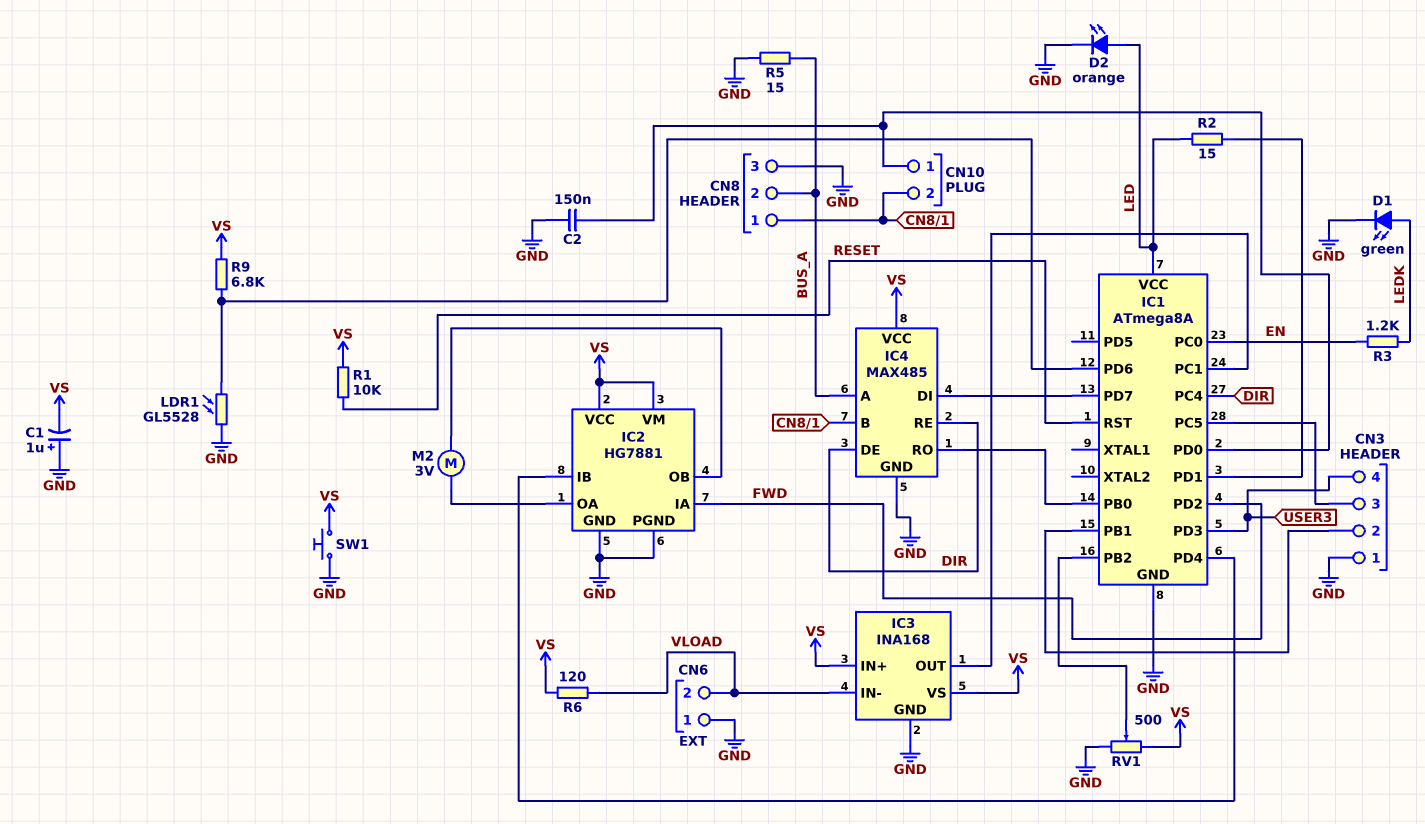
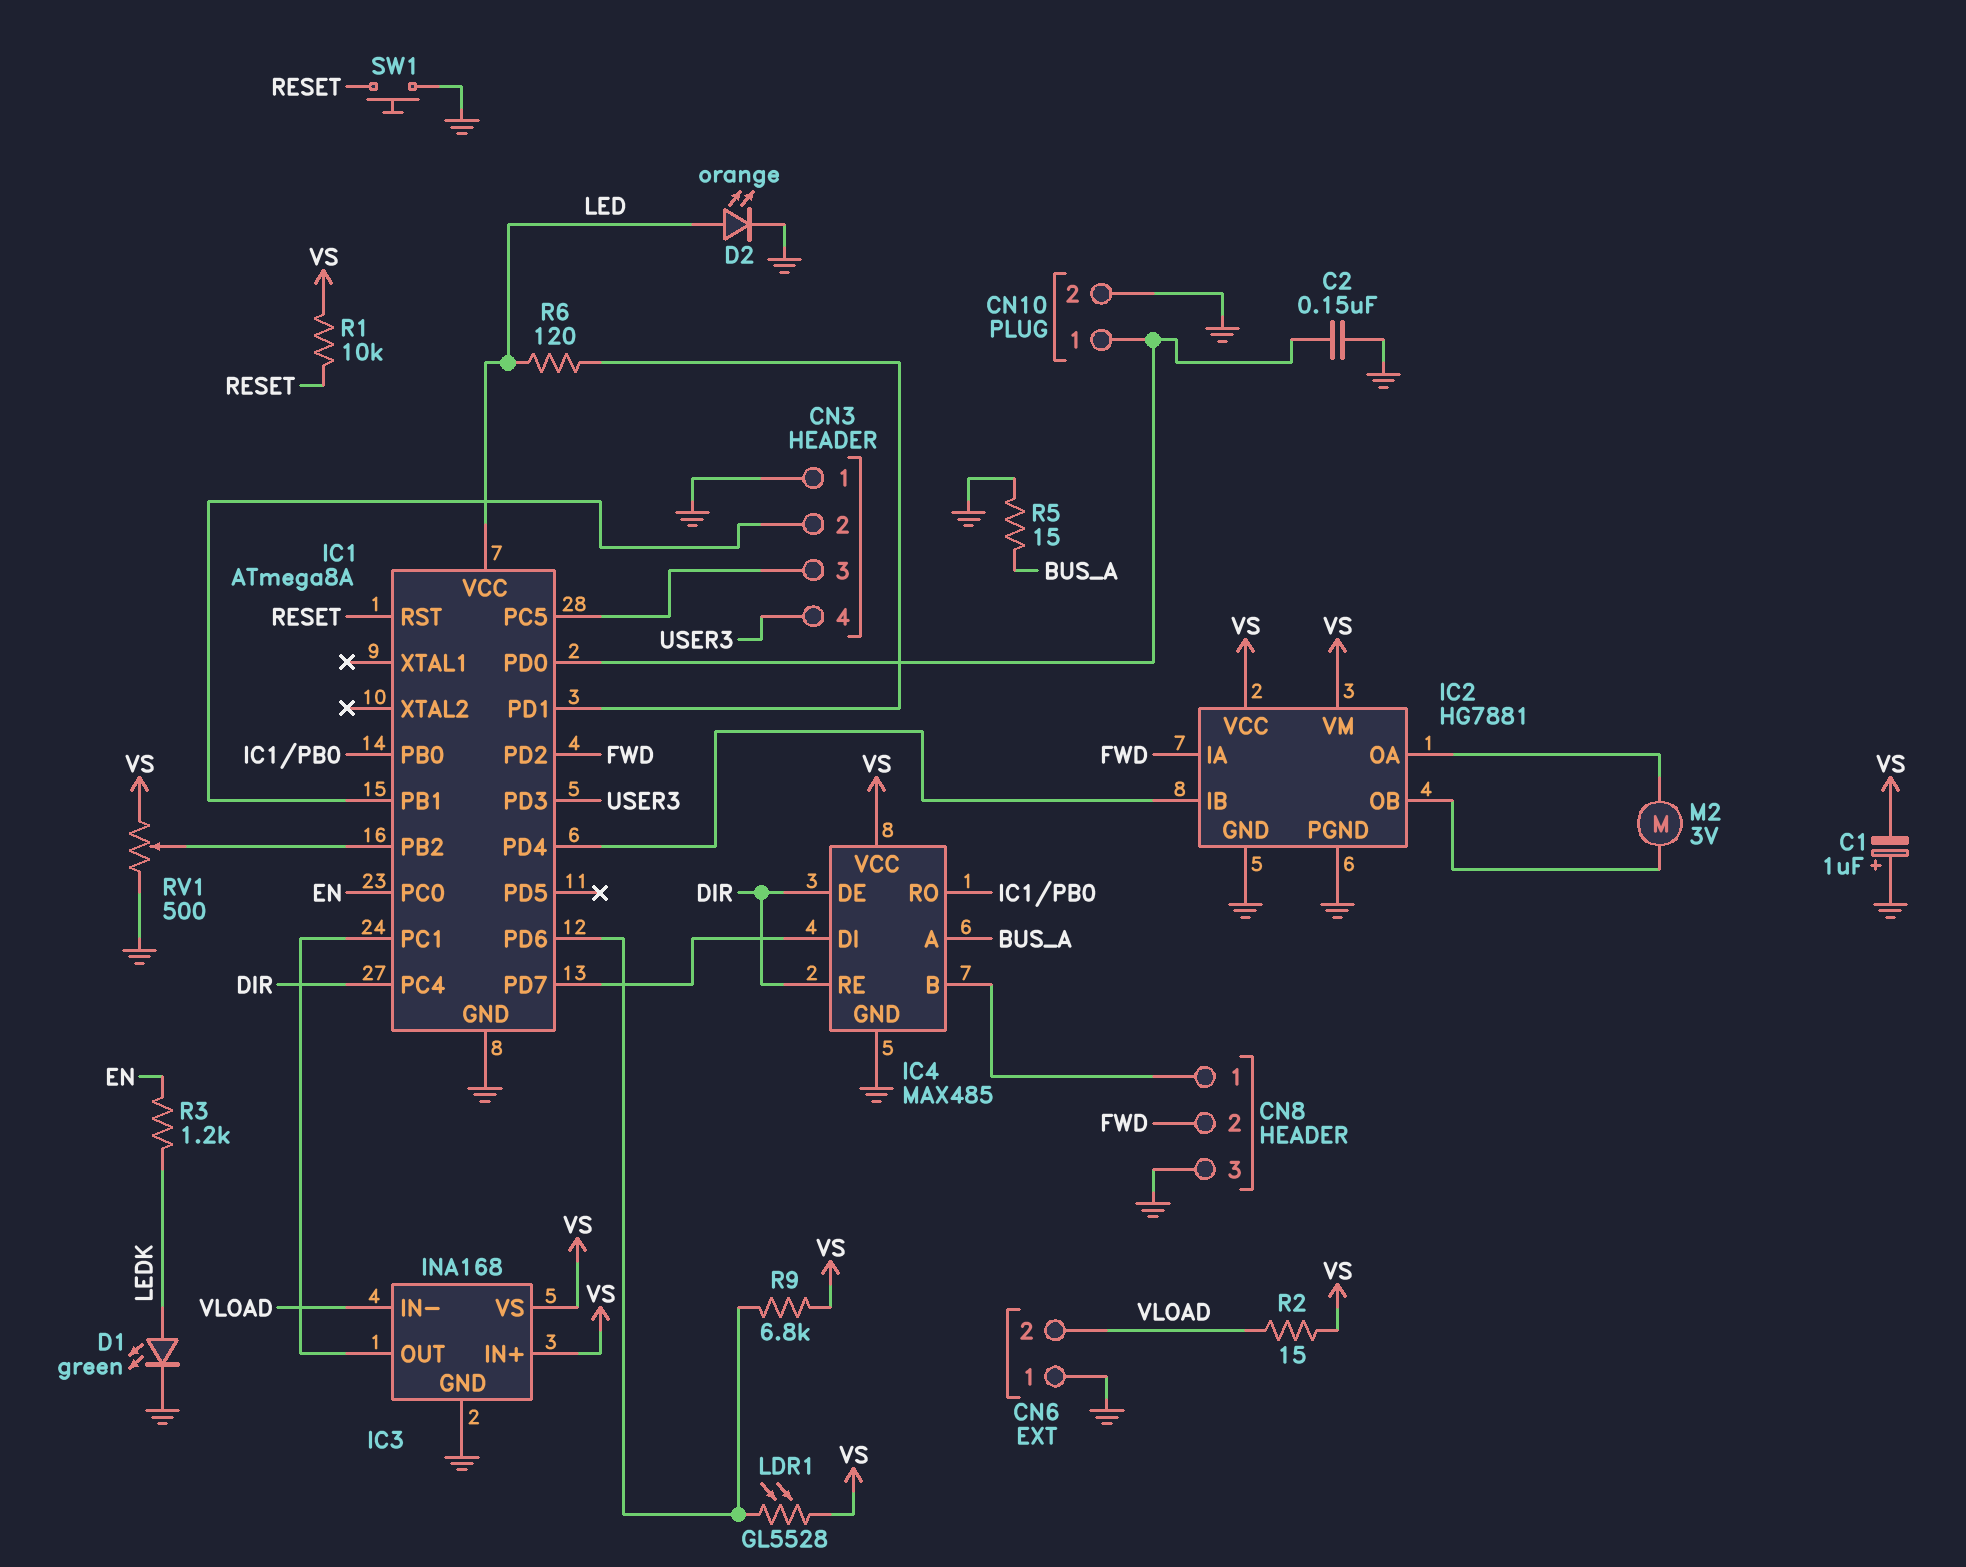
CN8 pin 2: BUS_A -> FWD
CN10 pin 2: CN8/1 -> GND
LDR1: GL5528 (GND, IC1/PD6) -> GL5528 (IC1/PD6, VS)
R2: 15 (IC1/PD1, LED) -> 15 (VLOAD, VS)
R6: 120 (VLOAD, VS) -> 120 (IC1/PD1, LED)
SW1: button (GND, VS) -> button (GND, RESET)

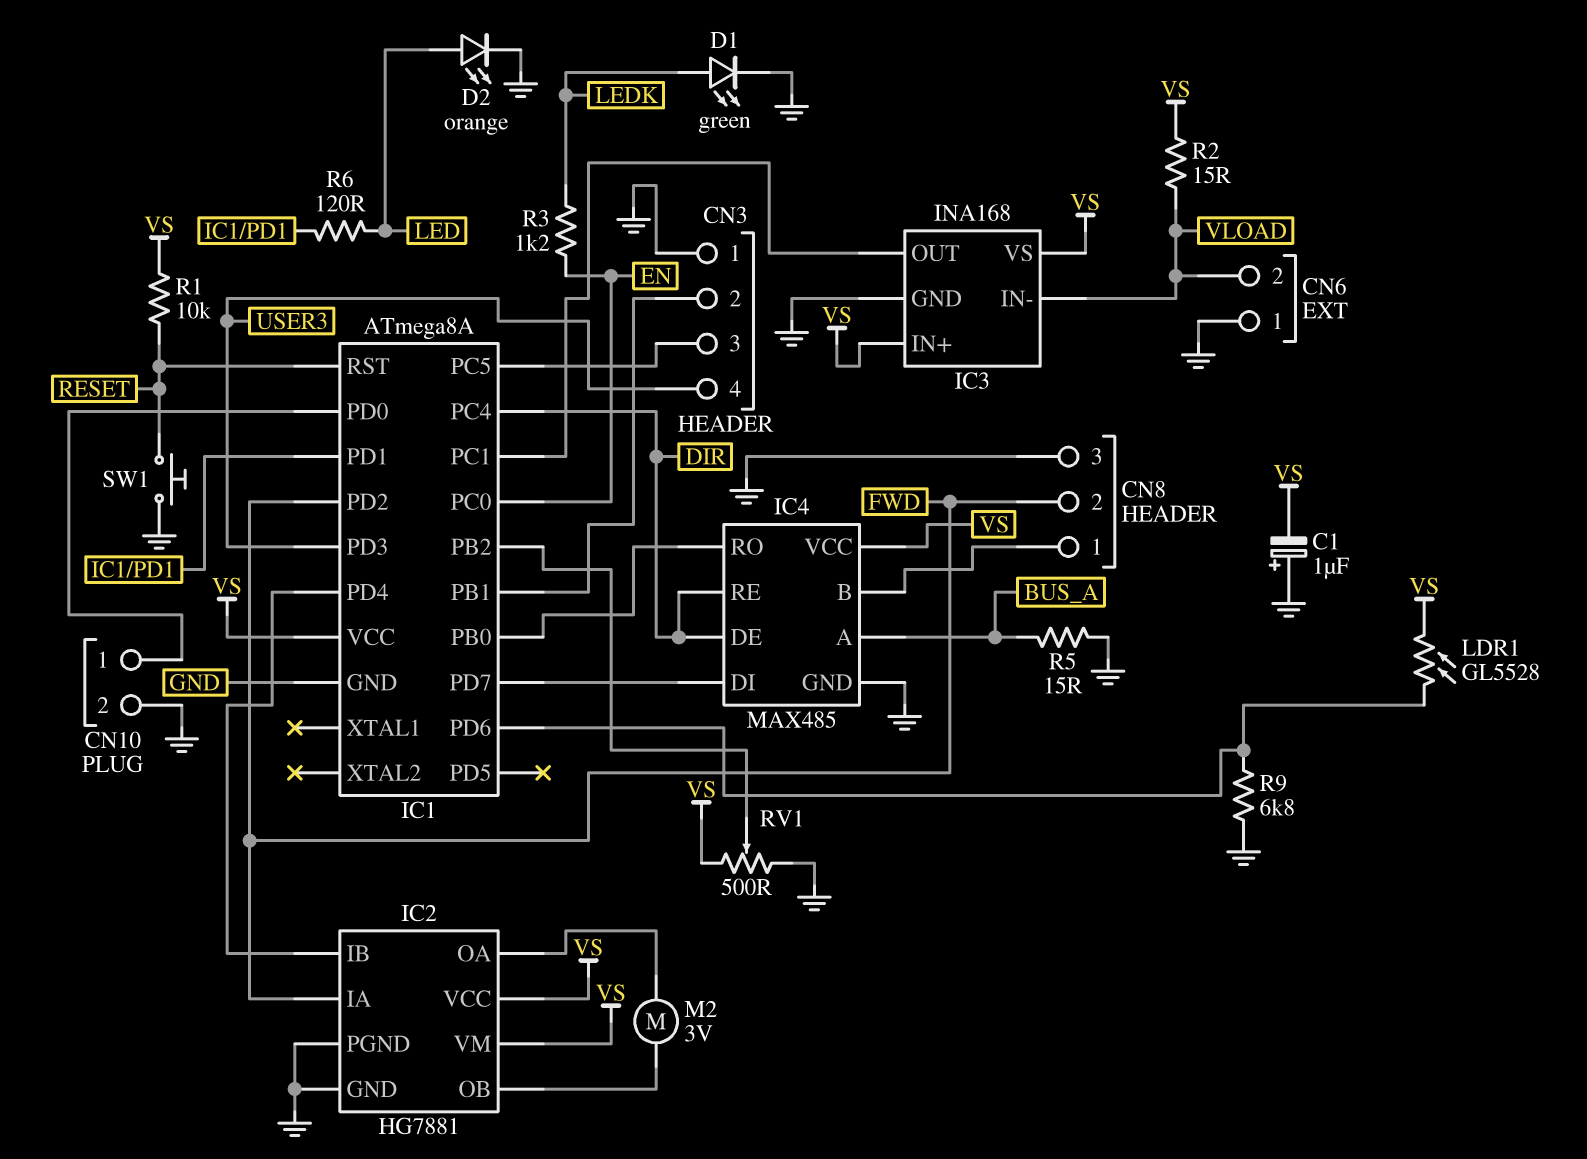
C2: 150nF (CN10/1, GND) -> none
IC1 pin VCC: LED -> VS
R9: 6.8k (IC1/PD6, VS) -> 6.8k (GND, IC1/PD6)

